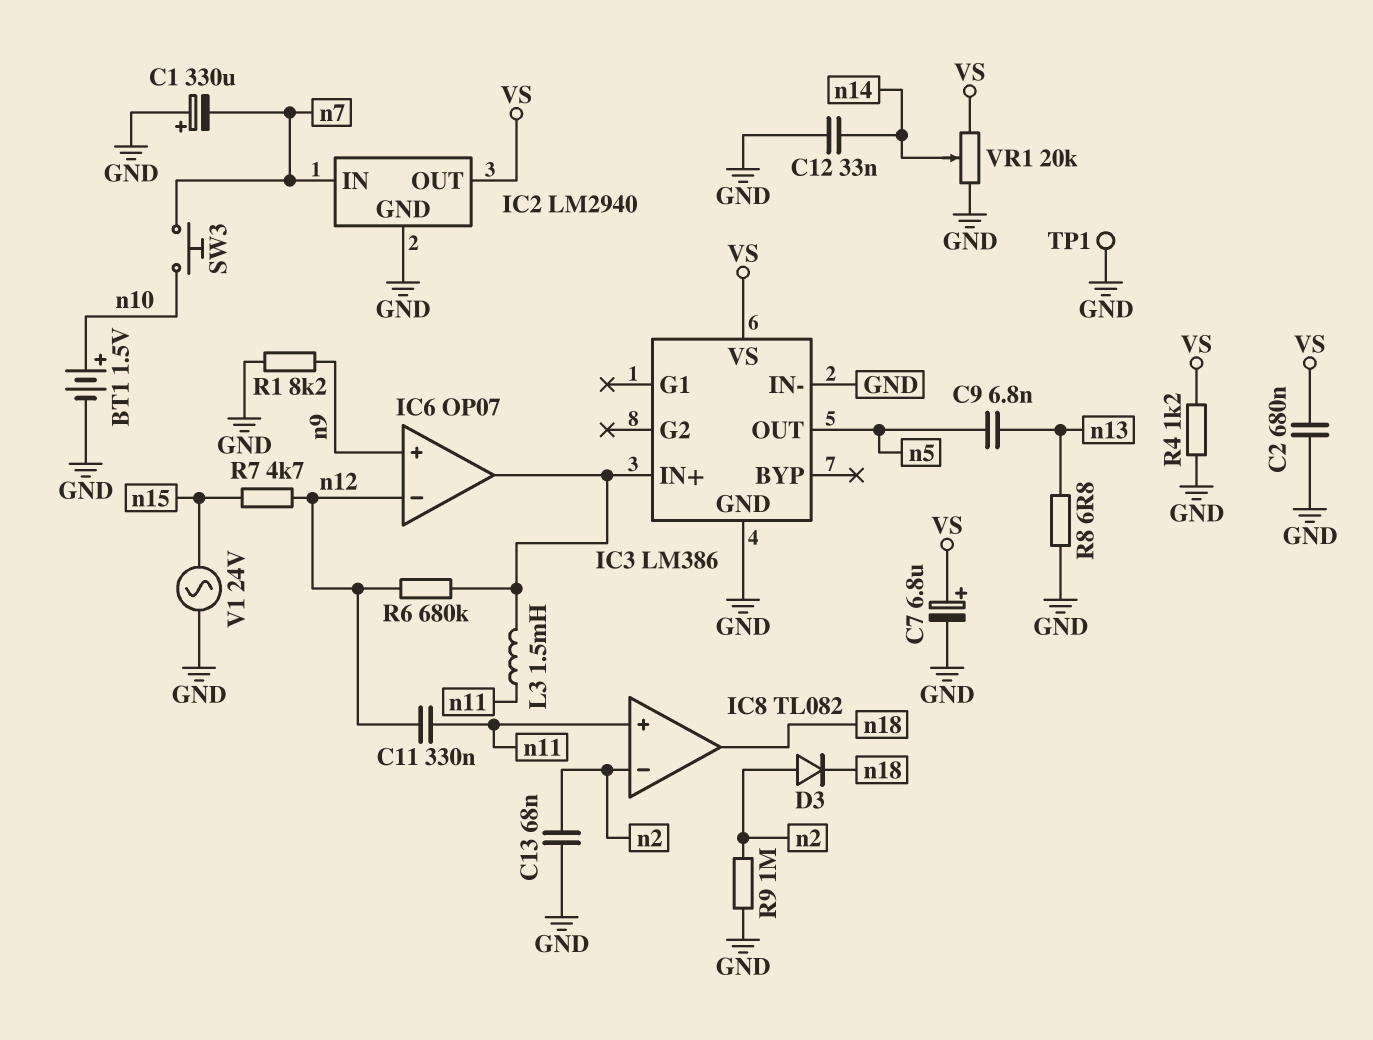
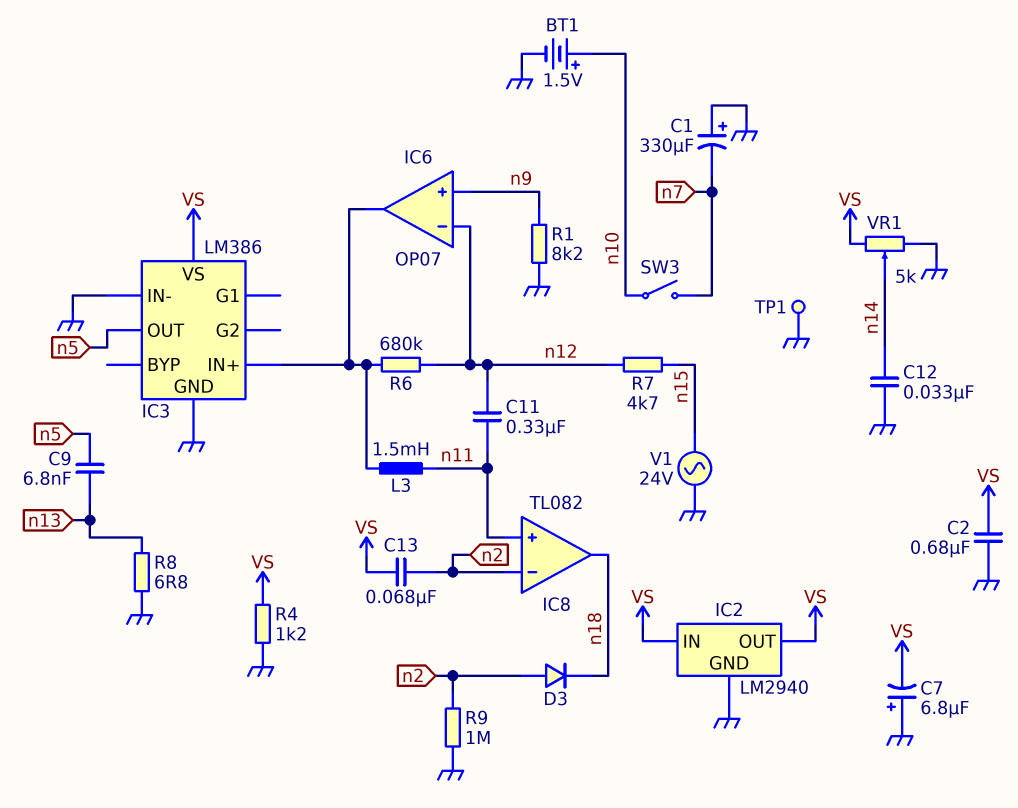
C7: 6.8uF (plus VS, minus GND) -> 6.8uF (plus GND, minus VS)
C13: 68nF (GND, n2) -> 68nF (VS, n2)
IC2 pin IN: n7 -> VS
SW3: button (n7, n10) -> switch (n7, n10)
VR1: 20k (GND, VS, wiper n14) -> 5k (GND, VS, wiper n14)

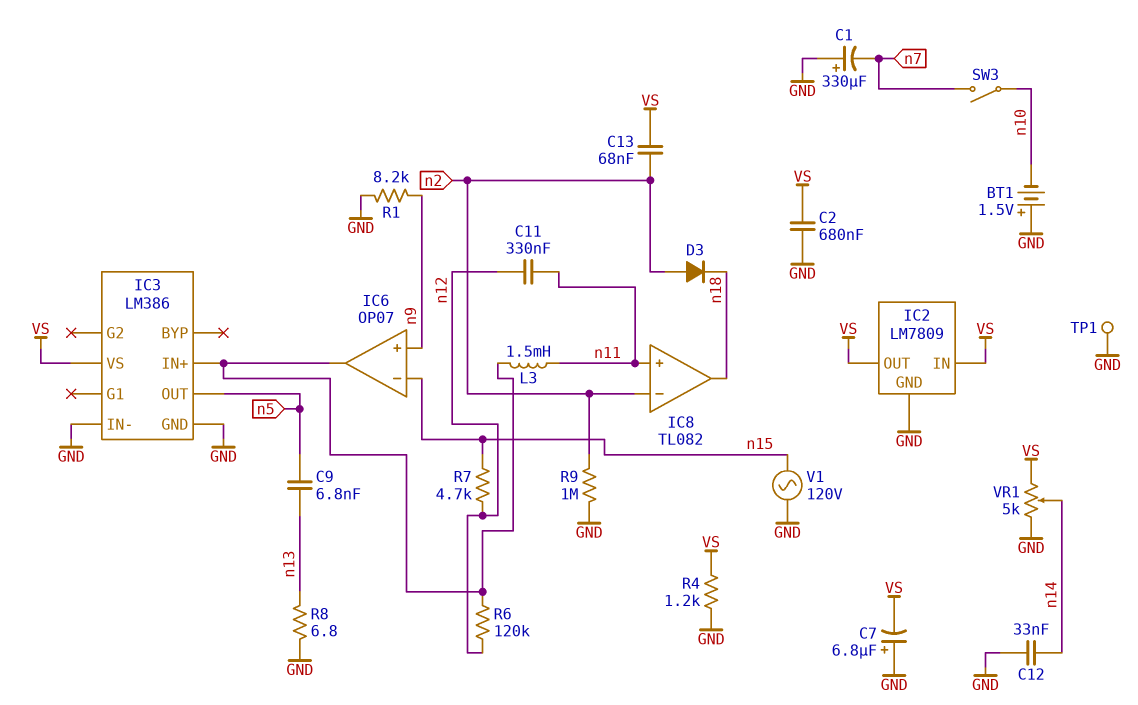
BT1: 1.5V (plus n10, minus GND) -> 1.5V (plus GND, minus n10)
IC2: LM2940 -> LM7809
IC6 pin in-: n12 -> n15
R6: 680k (IC3/IN+, n12) -> 120k (IC3/IN+, n12)
V1: AC 24V (GND, n15) -> AC 120V (GND, n15)

